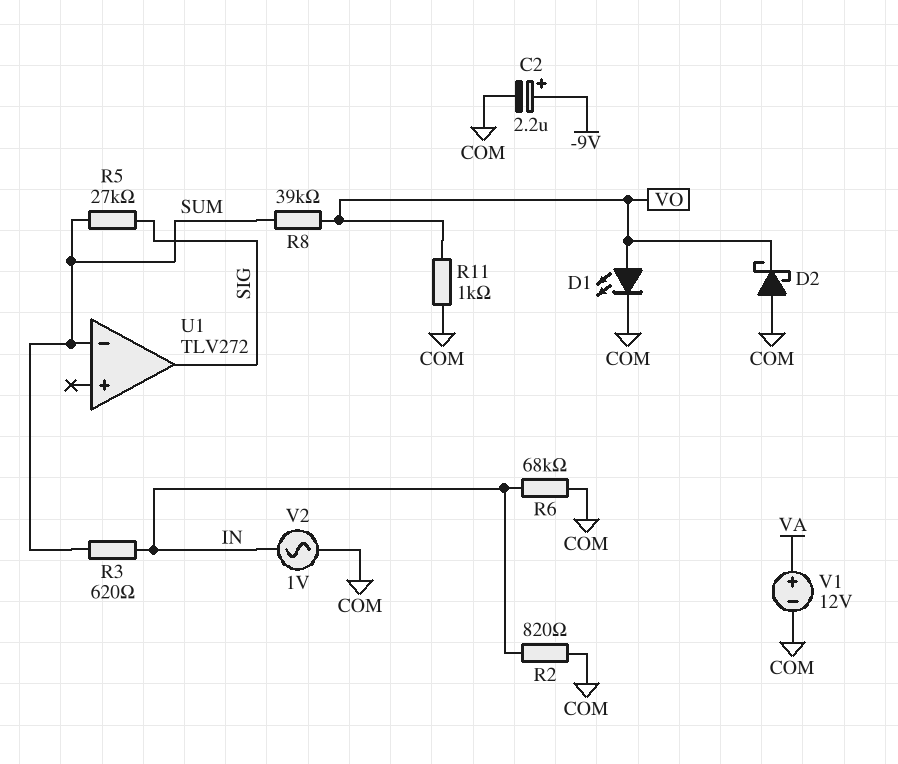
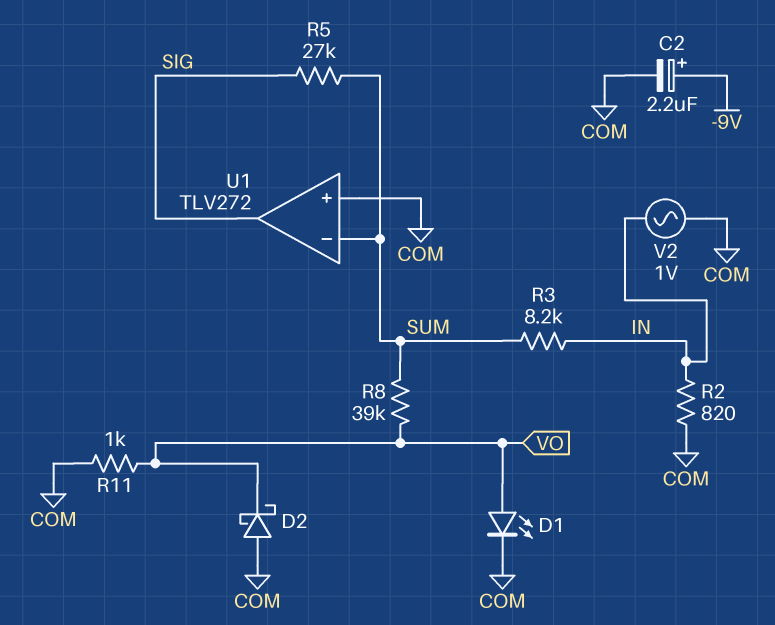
R3: 620 (IN, SUM) -> 8.2k (IN, SUM)
R6: 68k (COM, IN) -> none
U1 pin in+: none -> COM
V1: 12V (plus VA, minus COM) -> none

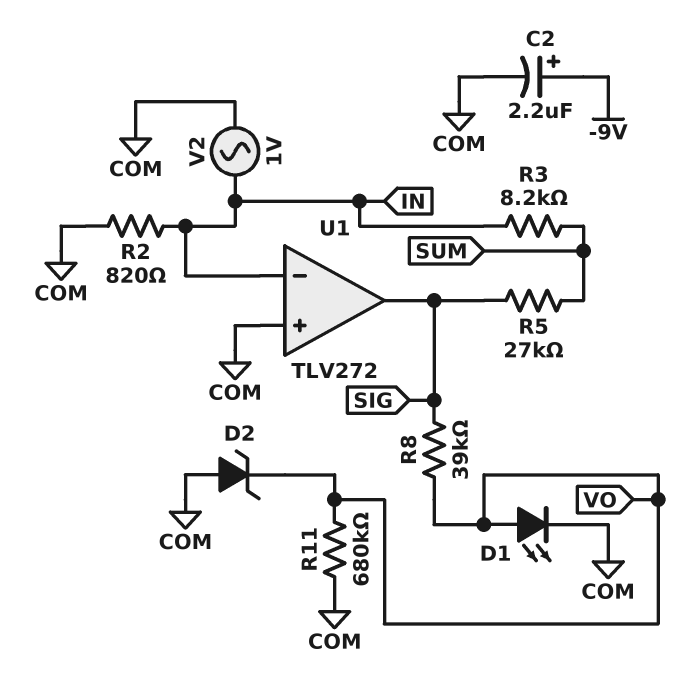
D2: schottky (A COM, K VO) -> zener (A COM, K VO)
R8: 39k (SUM, VO) -> 39k (SIG, VO)
R11: 1k (COM, VO) -> 680k (COM, VO)
U1 pin in-: SUM -> IN

